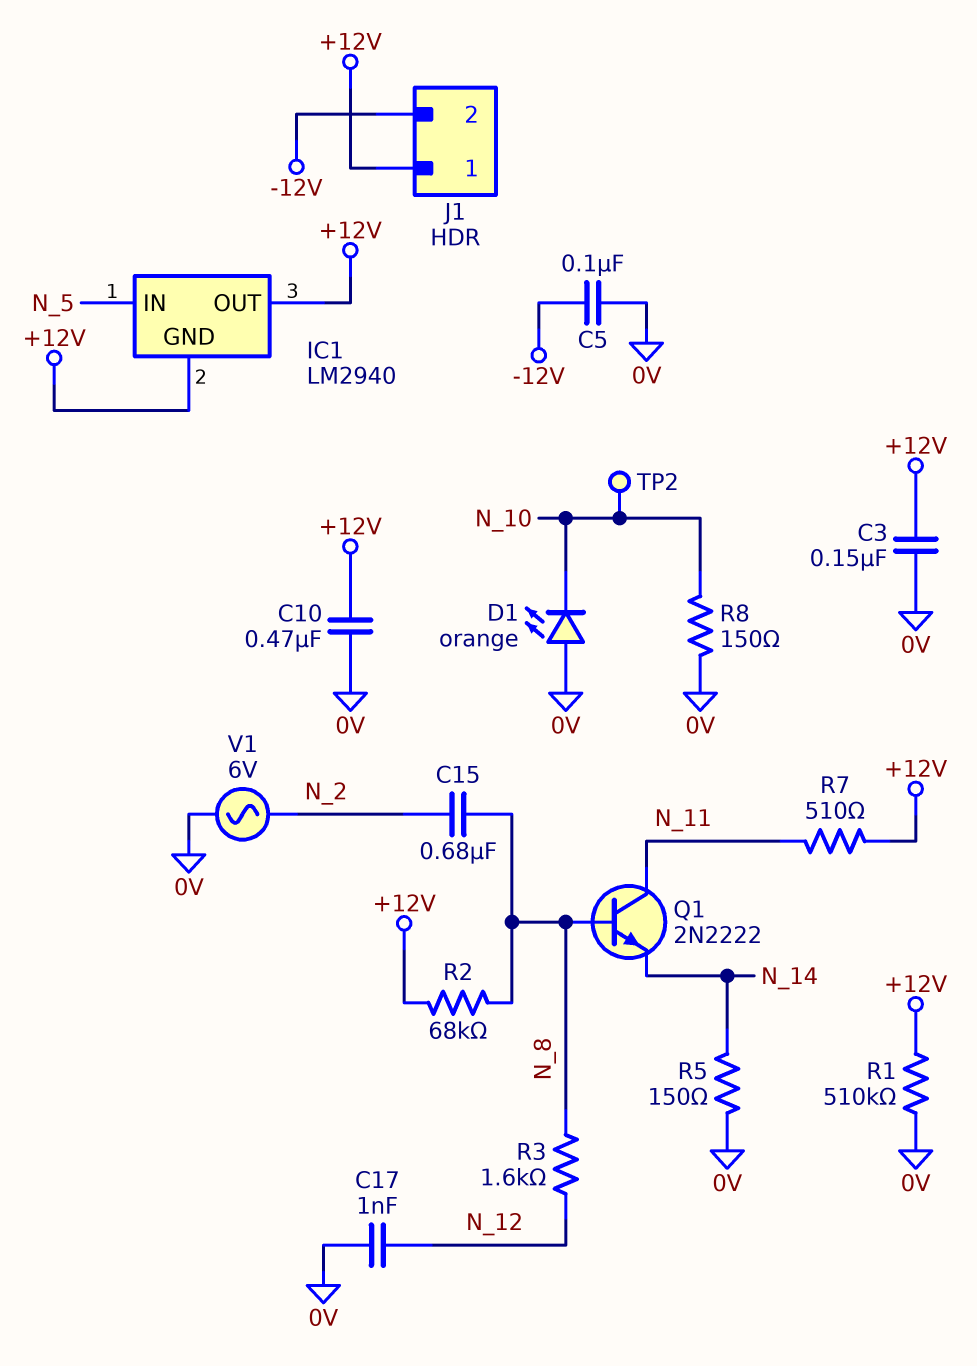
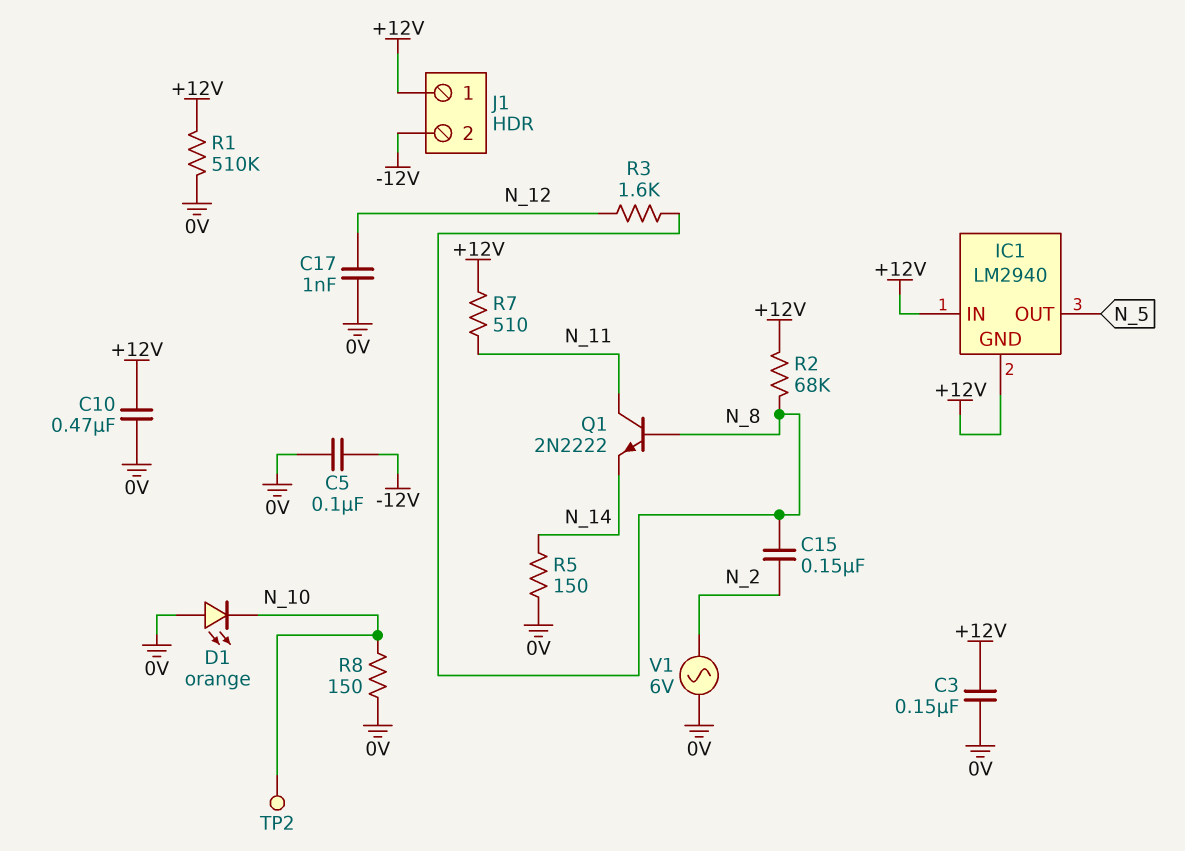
C15: 680nF (N_2, N_8) -> 150nF (N_2, N_8)
IC1 pin IN: N_5 -> +12V
IC1 pin OUT: +12V -> N_5

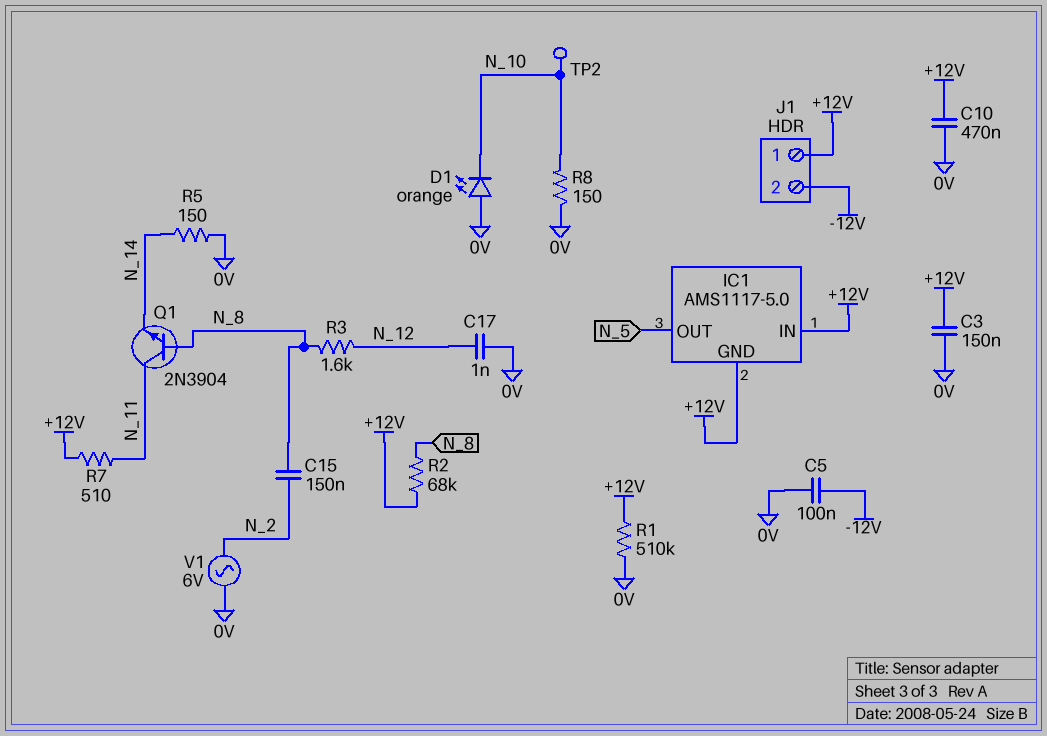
IC1: LM2940 -> AMS1117-5.0
Q1: NPN 2N2222 (B N_8, C N_11, E N_14) -> NPN 2N3904 (B N_8, C N_11, E N_14)

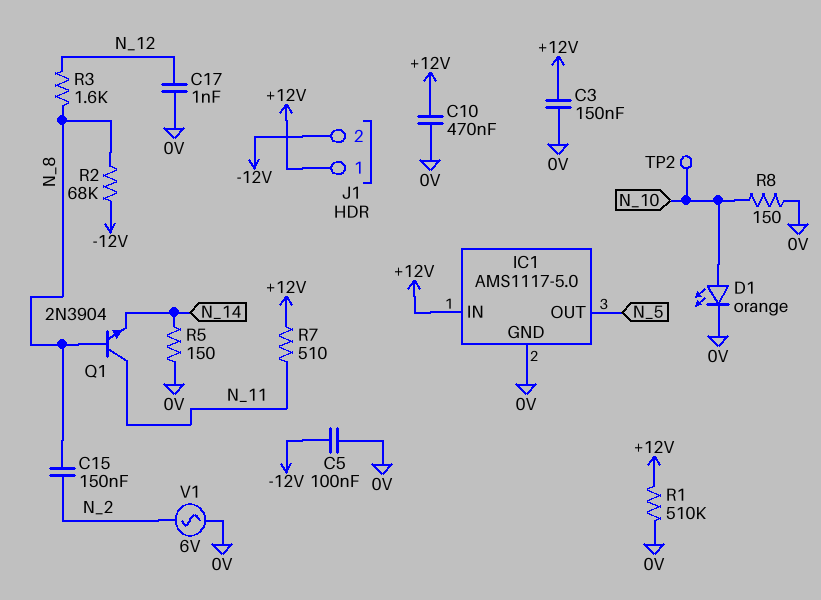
D1: LED orange (A 0V, K N_10) -> LED orange (A N_10, K 0V)
IC1 pin GND: +12V -> 0V
R2: 68k (+12V, N_8) -> 68k (-12V, N_8)

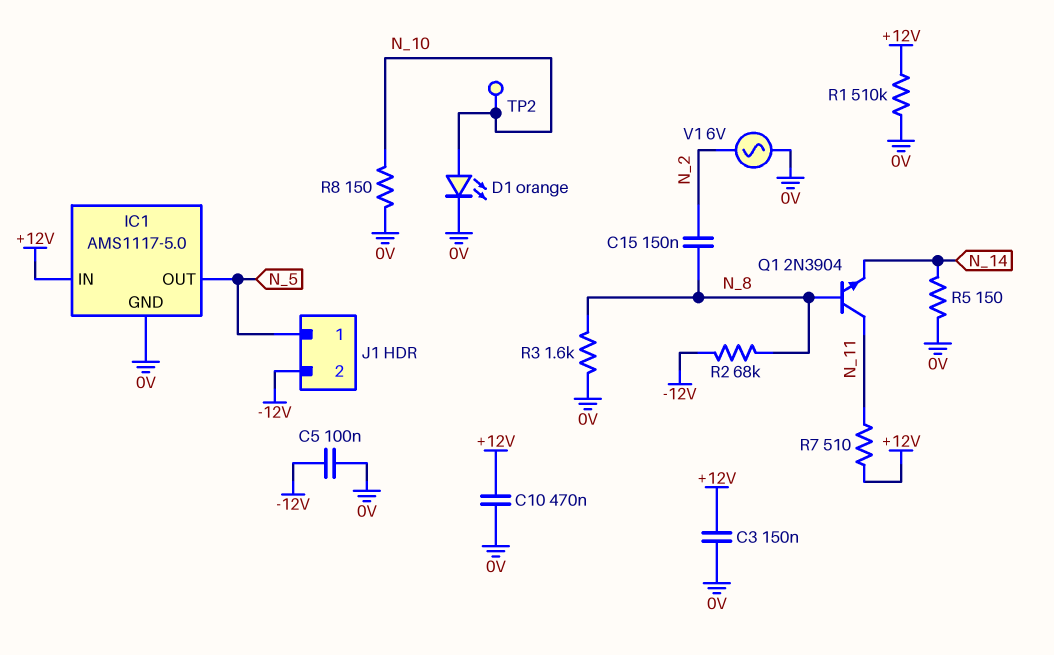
C17: 1nF (0V, N_12) -> none
J1 pin 1: +12V -> N_5
R3: 1.6k (N_8, N_12) -> 1.6k (0V, N_8)

